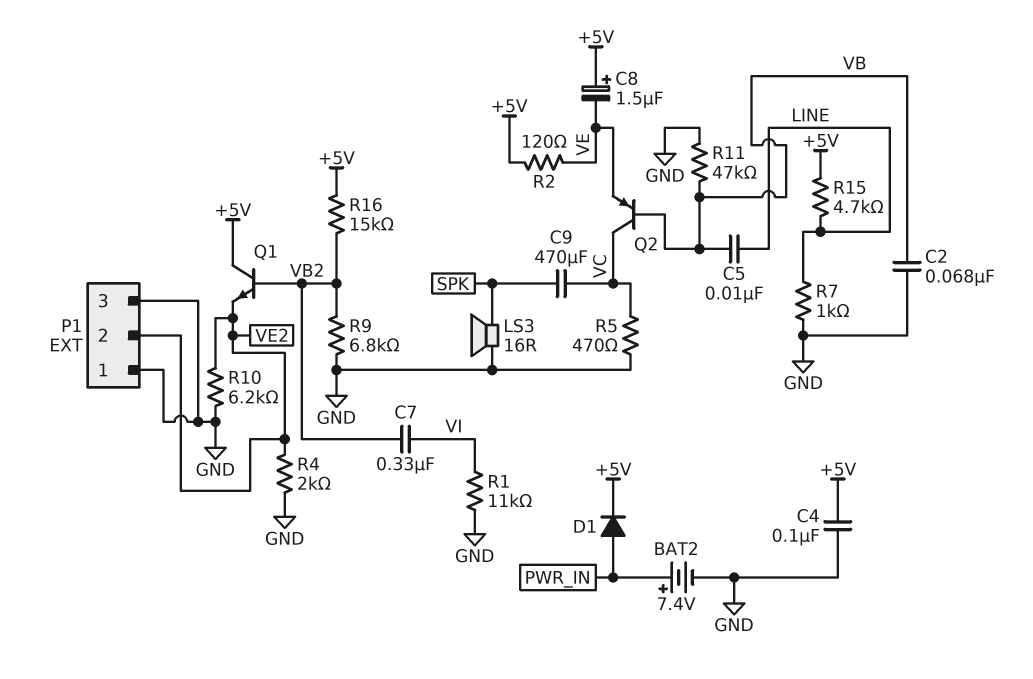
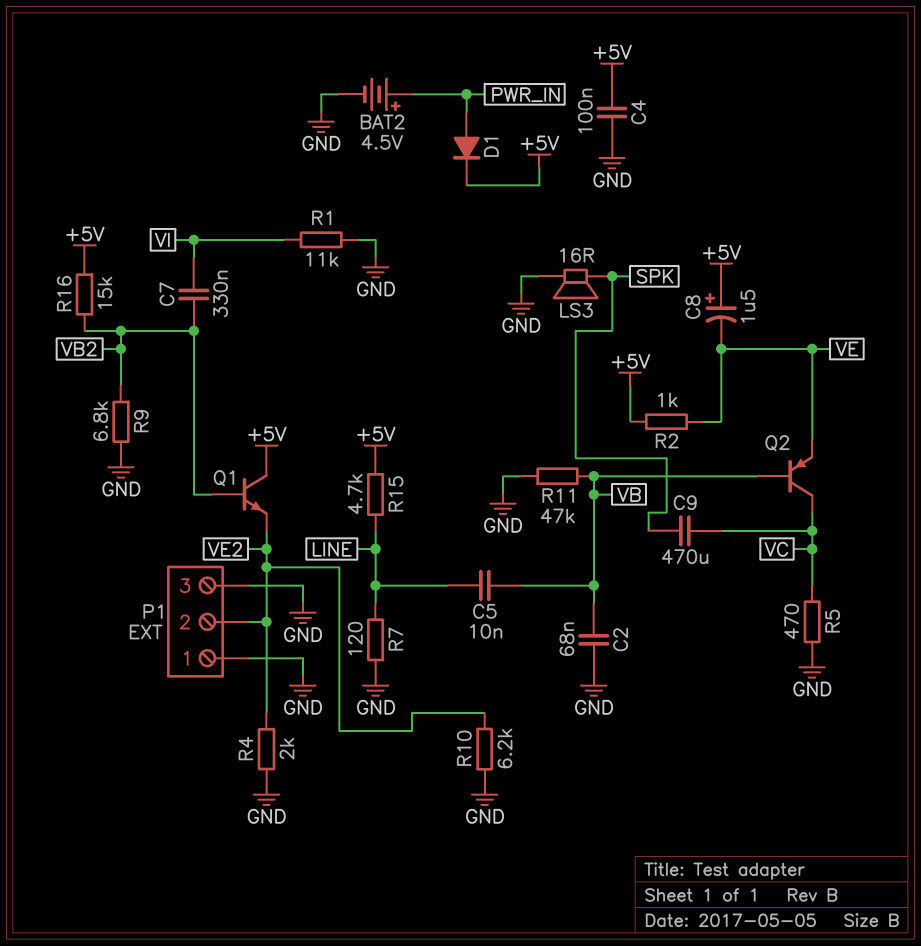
BAT2: 7.4V (plus PWR_IN, minus GND) -> 4.5V (plus PWR_IN, minus GND)
R2: 120 (+5V, VE) -> 1k (+5V, VE)
R7: 1k (GND, LINE) -> 120 (GND, LINE)

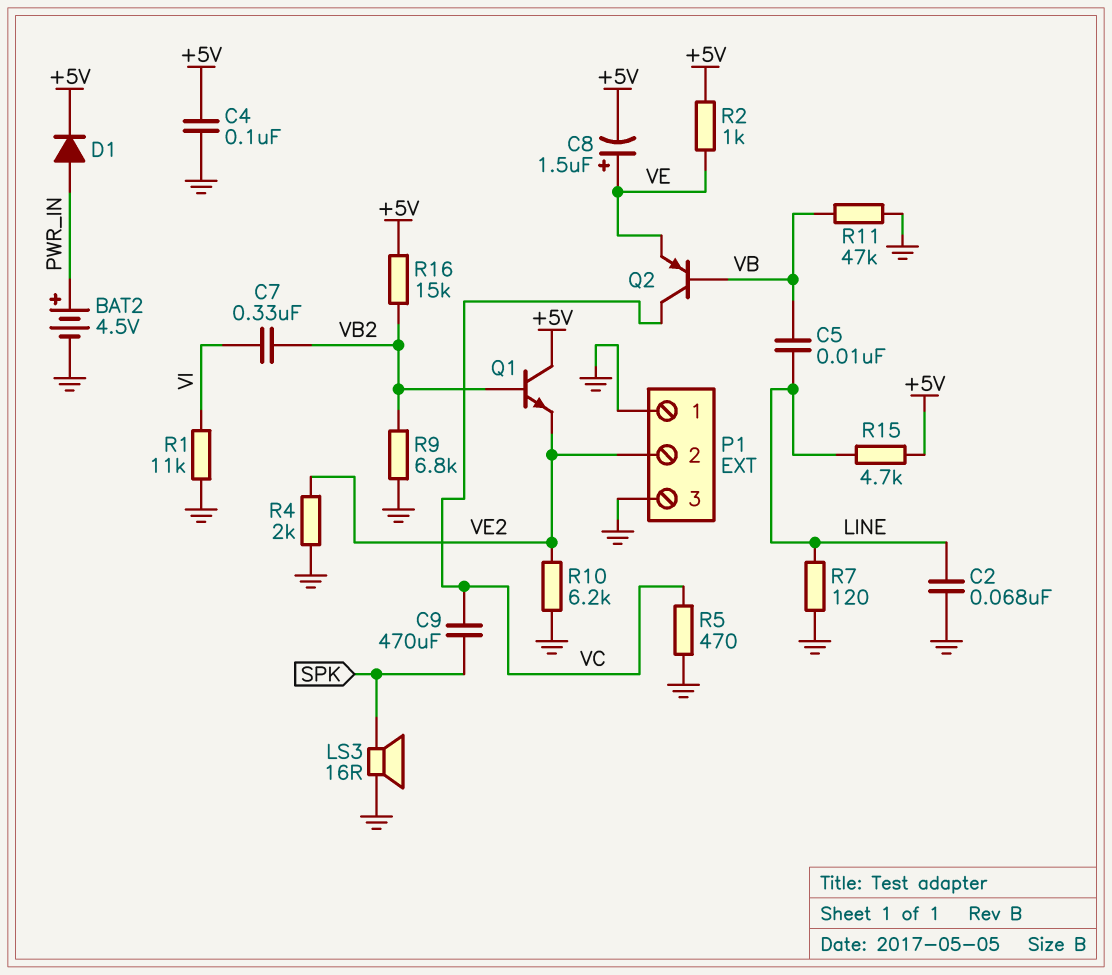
C2: 68nF (GND, VB) -> 68nF (GND, LINE)
C8: 1.5uF (plus +5V, minus VE) -> 1.5uF (plus VE, minus +5V)

